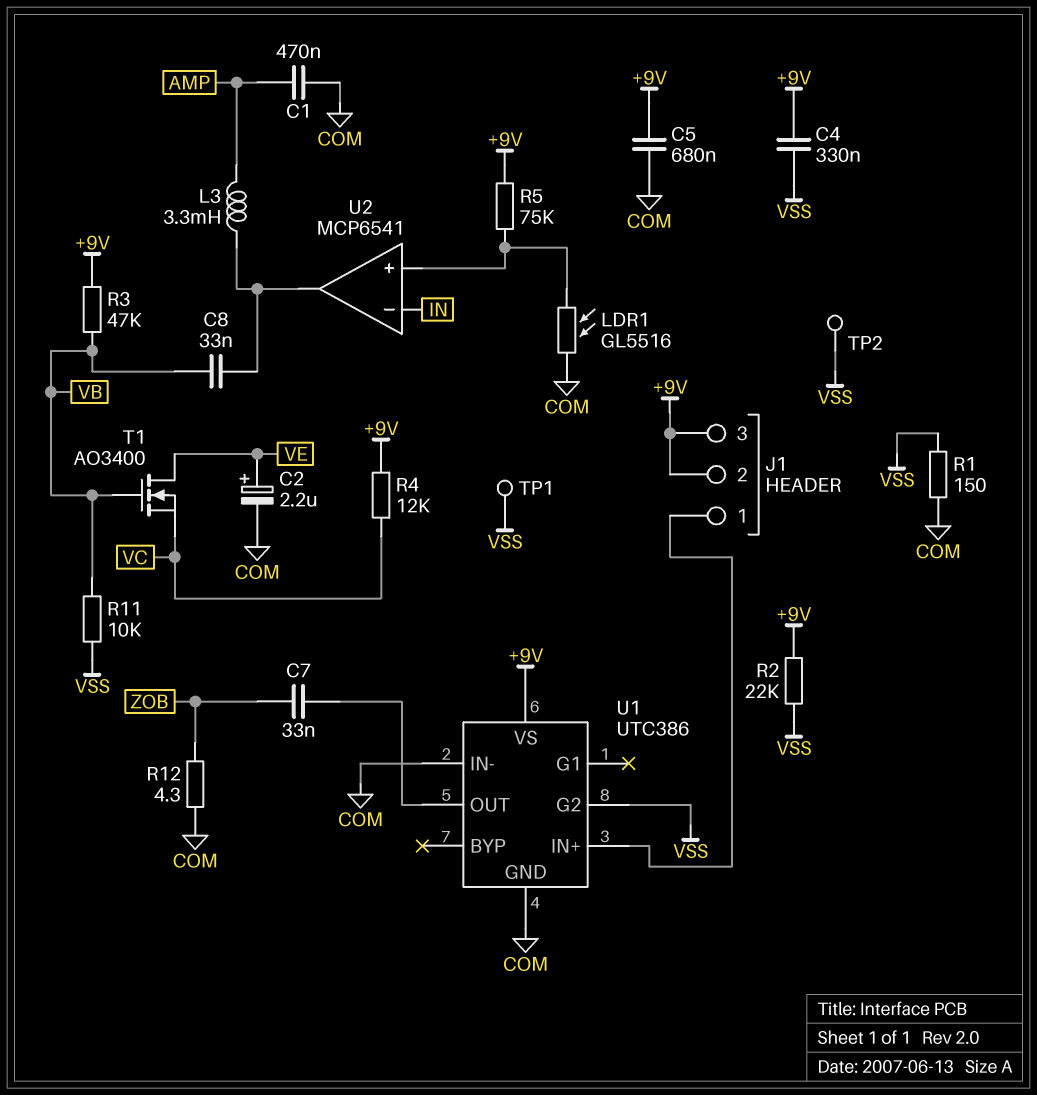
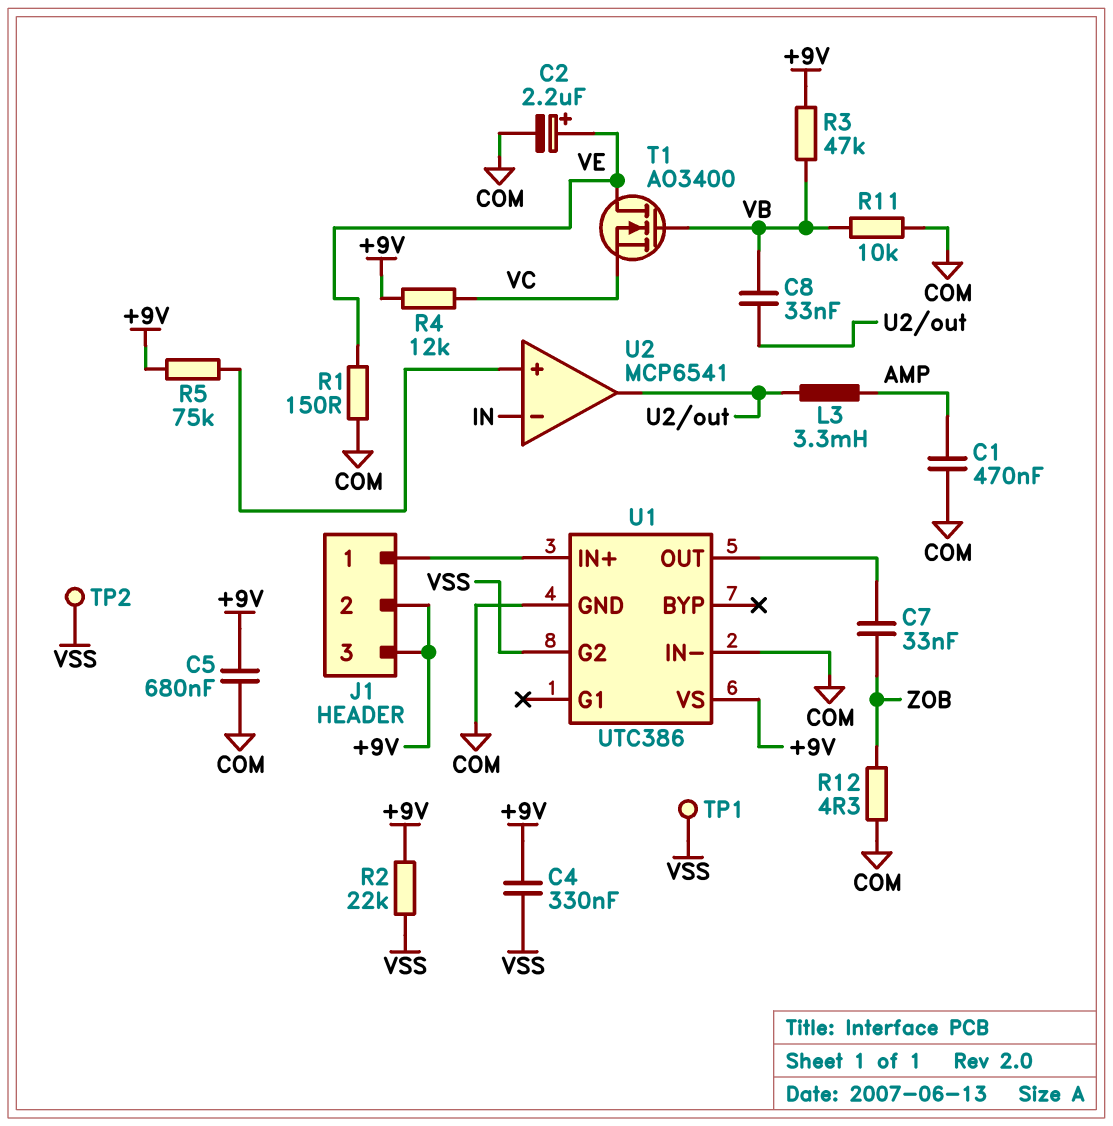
LDR1: GL5516 (COM, U2/in+) -> none
R1: 150 (COM, VSS) -> 150 (COM, VE)
R11: 10k (VB, VSS) -> 10k (COM, VB)

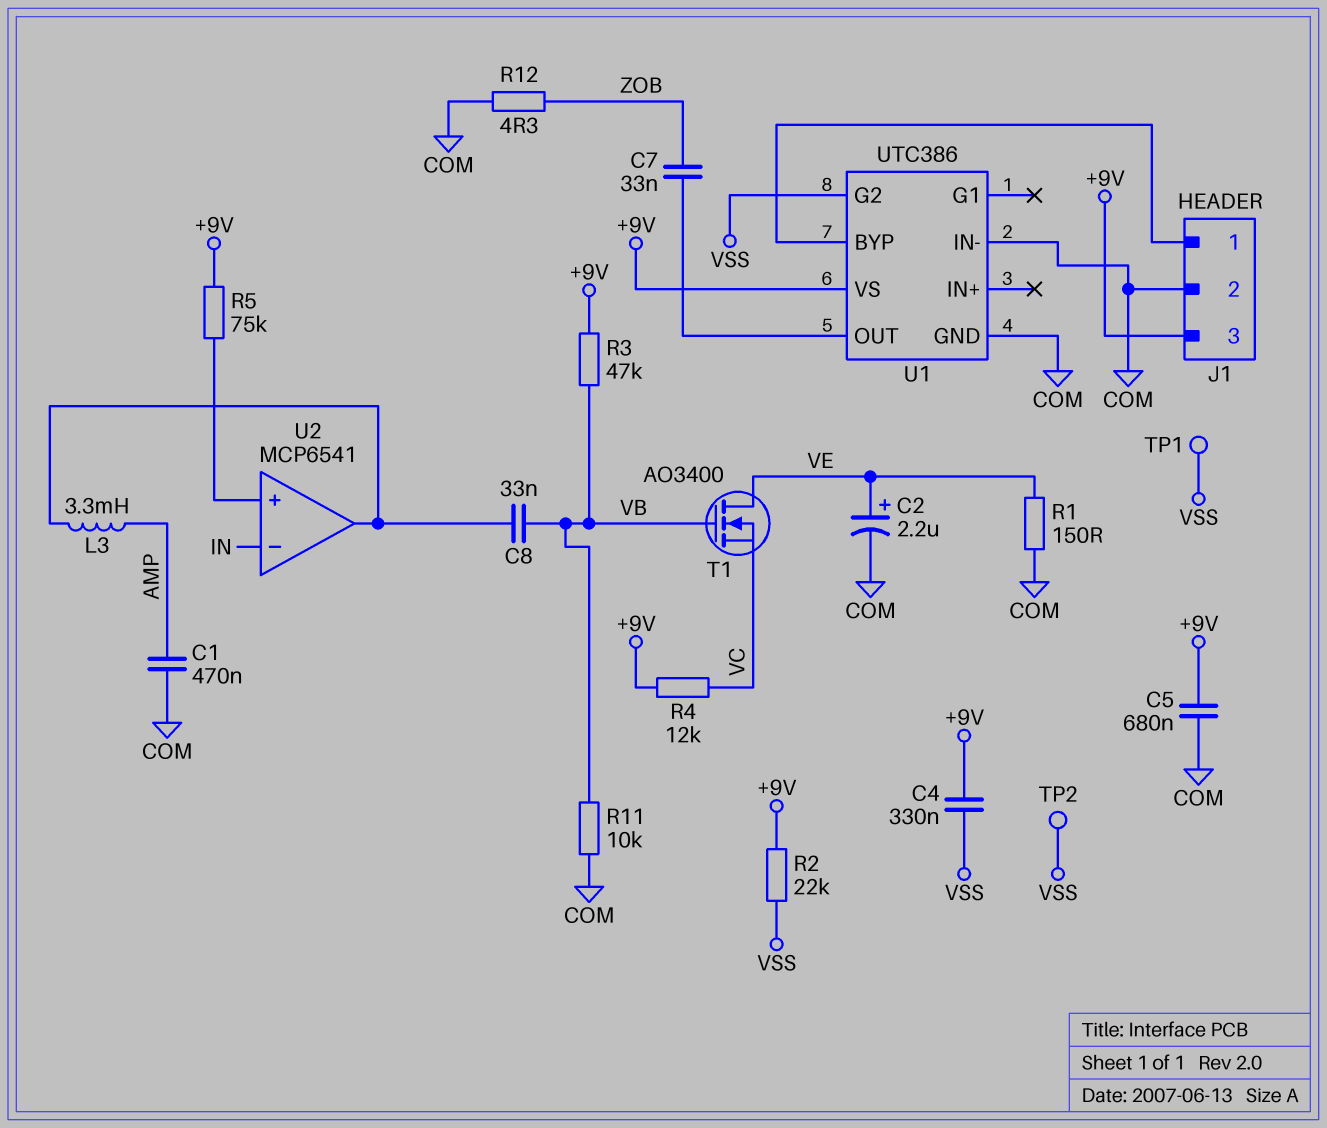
J1 pin 2: +9V -> COM
U1 pin BYP: none -> J1/1
U1 pin IN+: J1/1 -> none

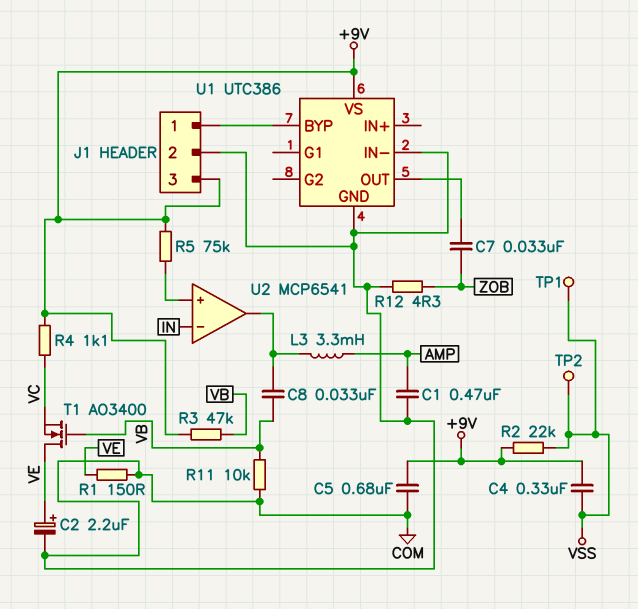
R4: 12k (+9V, VC) -> 1.1k (+9V, VC)
U1 pin G2: VSS -> none

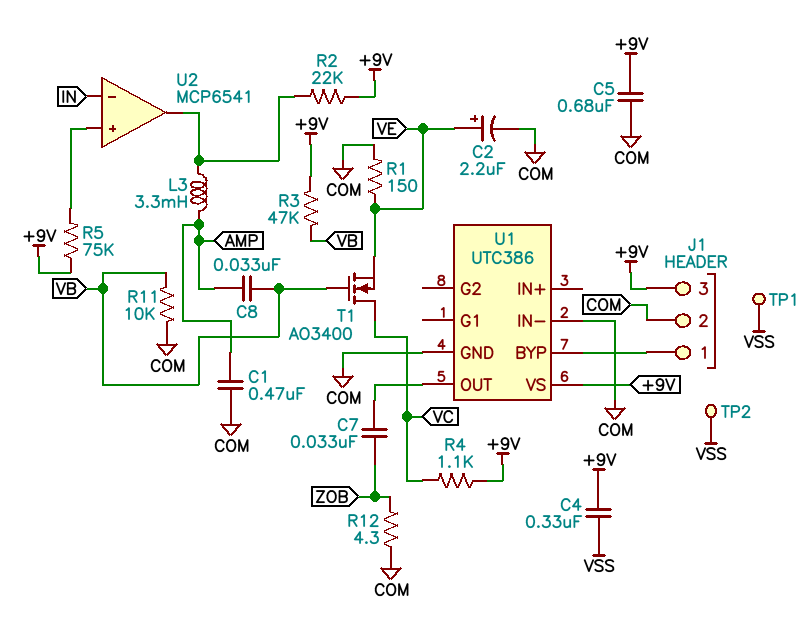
C8: 33nF (U2/out, VB) -> 33nF (AMP, VB)
R2: 22k (+9V, VSS) -> 22k (+9V, U2/out)
T1: NMOS AO3400 (G VB, D VE, S VC) -> NMOS AO3400 (G VB, D VC, S VE)

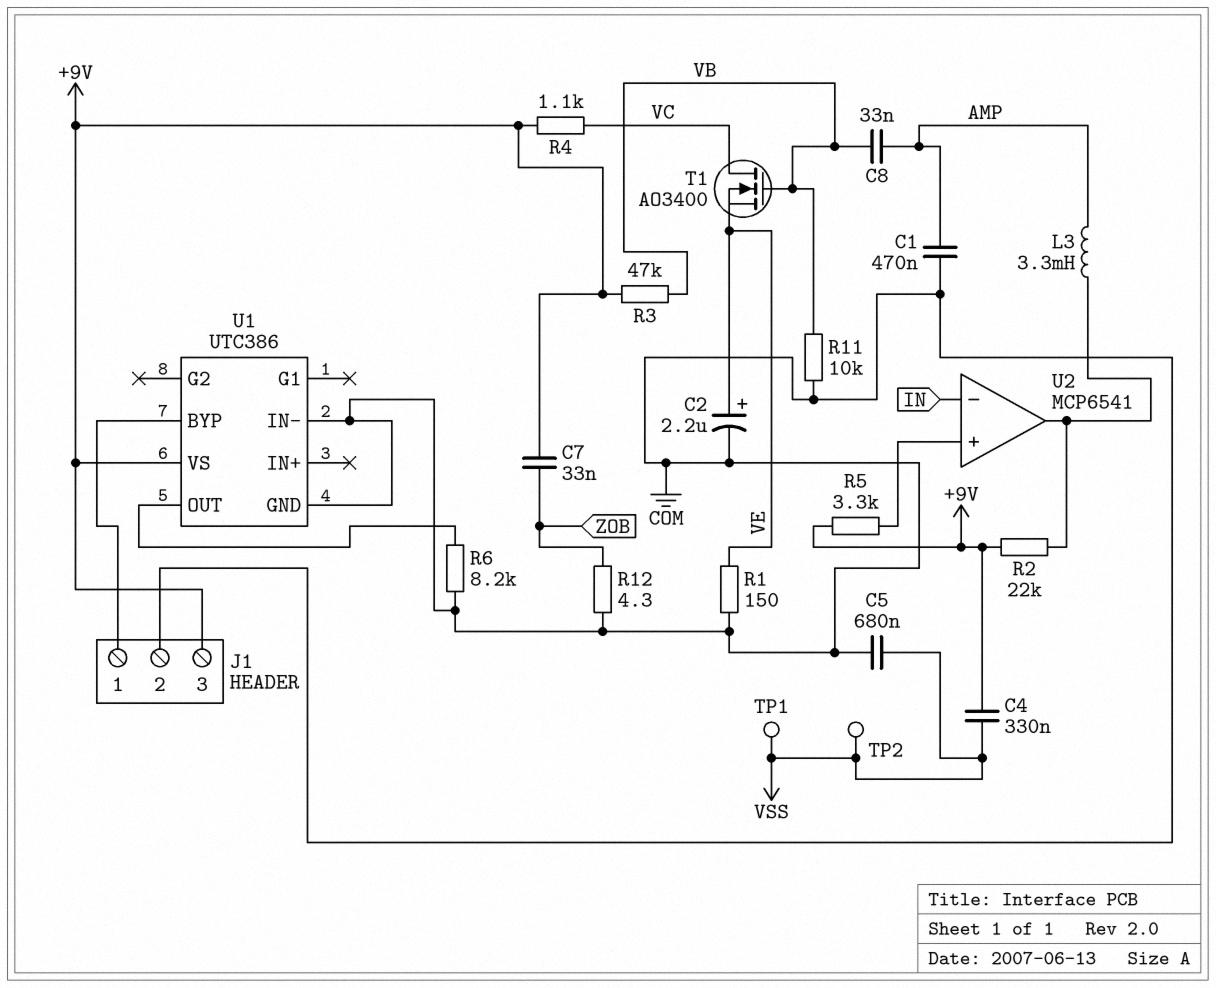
C5: 680nF (+9V, COM) -> 680nF (COM, VSS)
C7: 33nF (U1/OUT, ZOB) -> 33nF (+9V, ZOB)
R5: 75k (+9V, U2/in+) -> 3.3k (+9V, U2/in+)
R6: none -> 8.2k (COM, U1/OUT)

